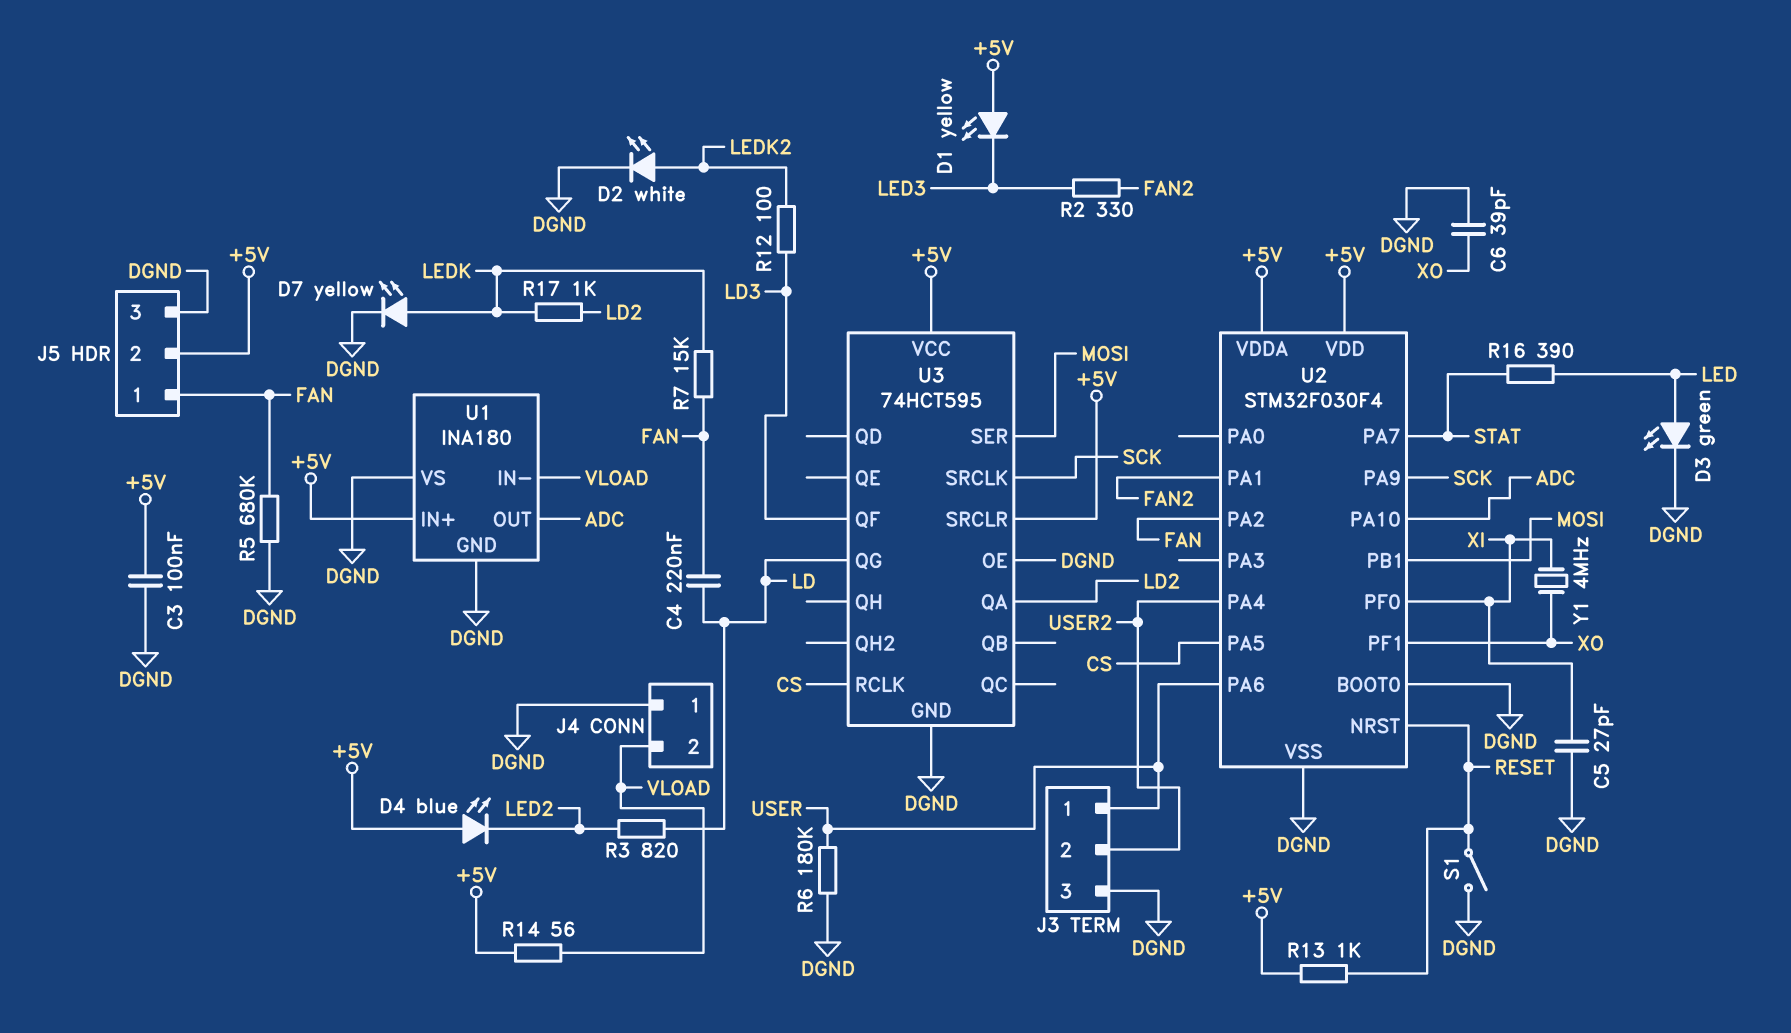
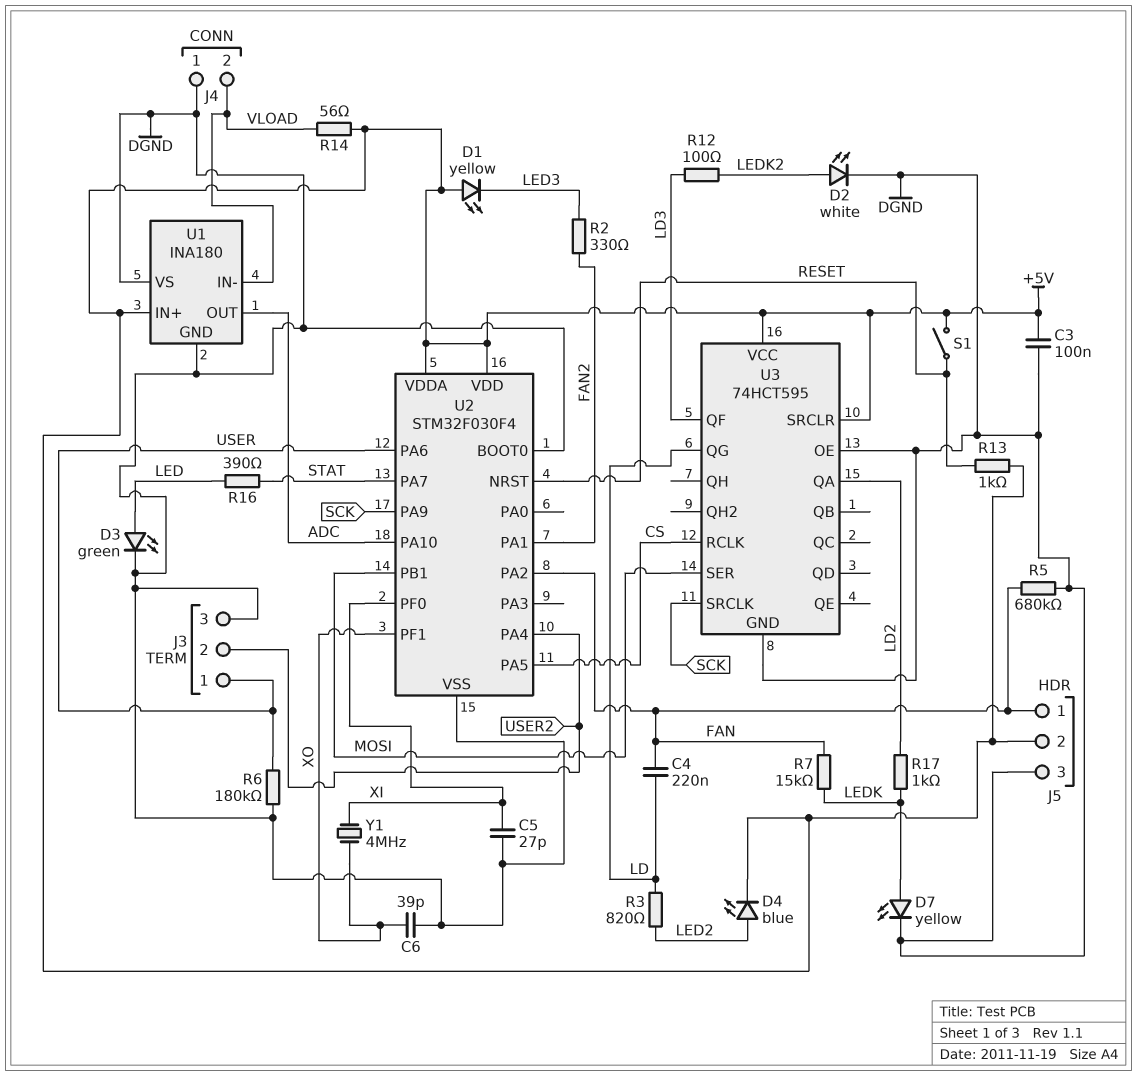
D4: LED blue (A +5V, K LED2) -> LED blue (A LED2, K +5V)
S1: switch (DGND, RESET) -> switch (+5V, RESET)

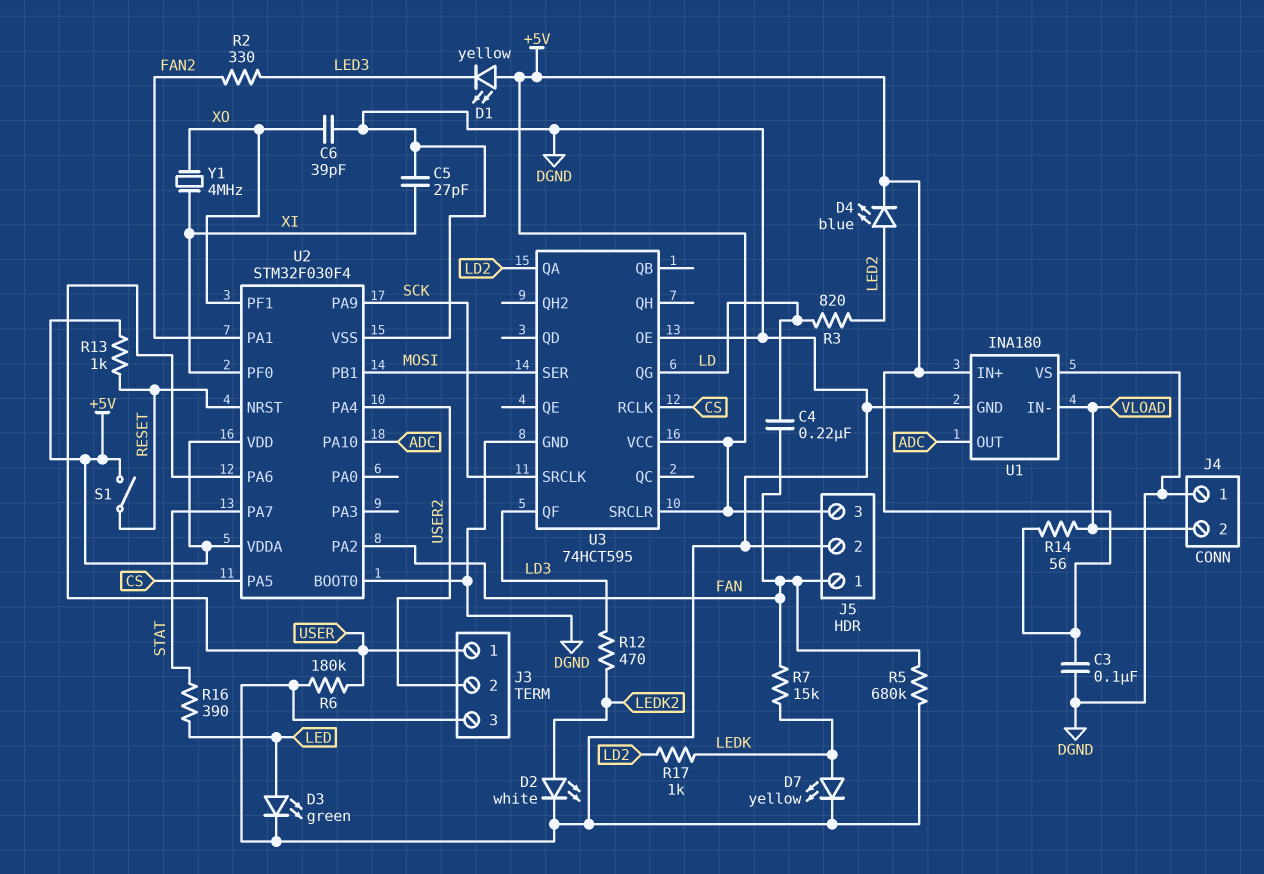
J5 pin 2: +5V -> DGND
J5 pin 3: DGND -> +5V
R12: 100 (LD3, LEDK2) -> 470 (LD3, LEDK2)

